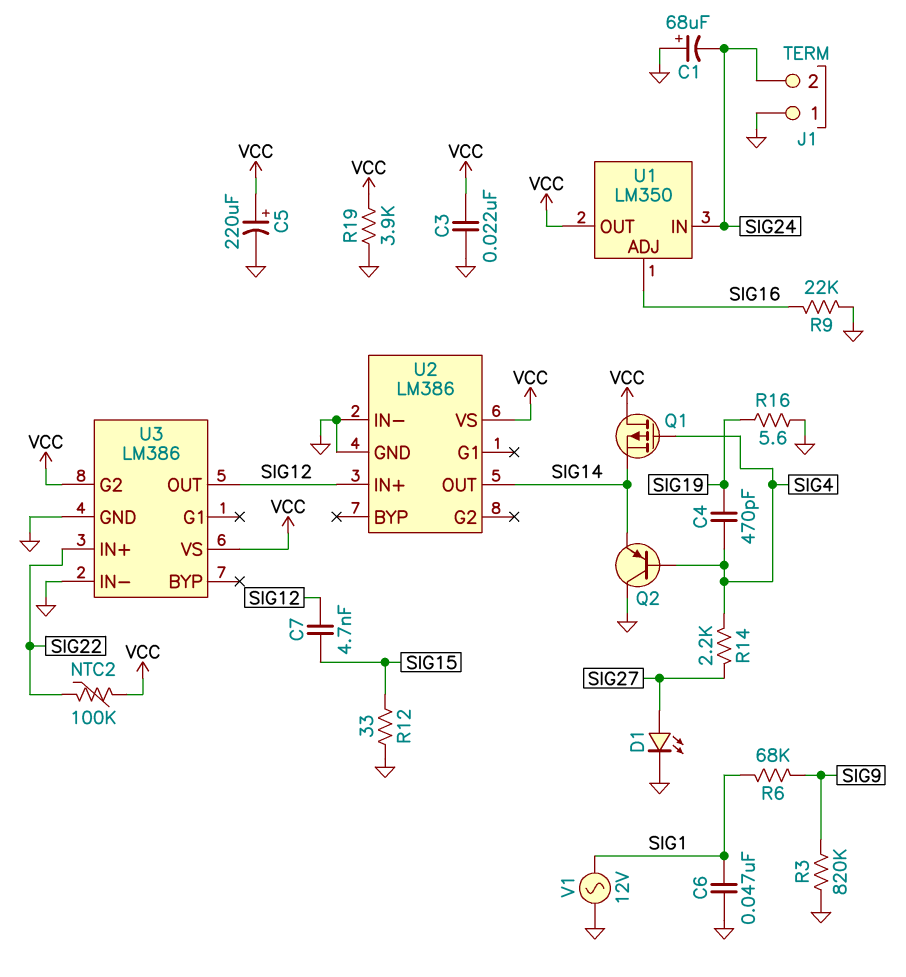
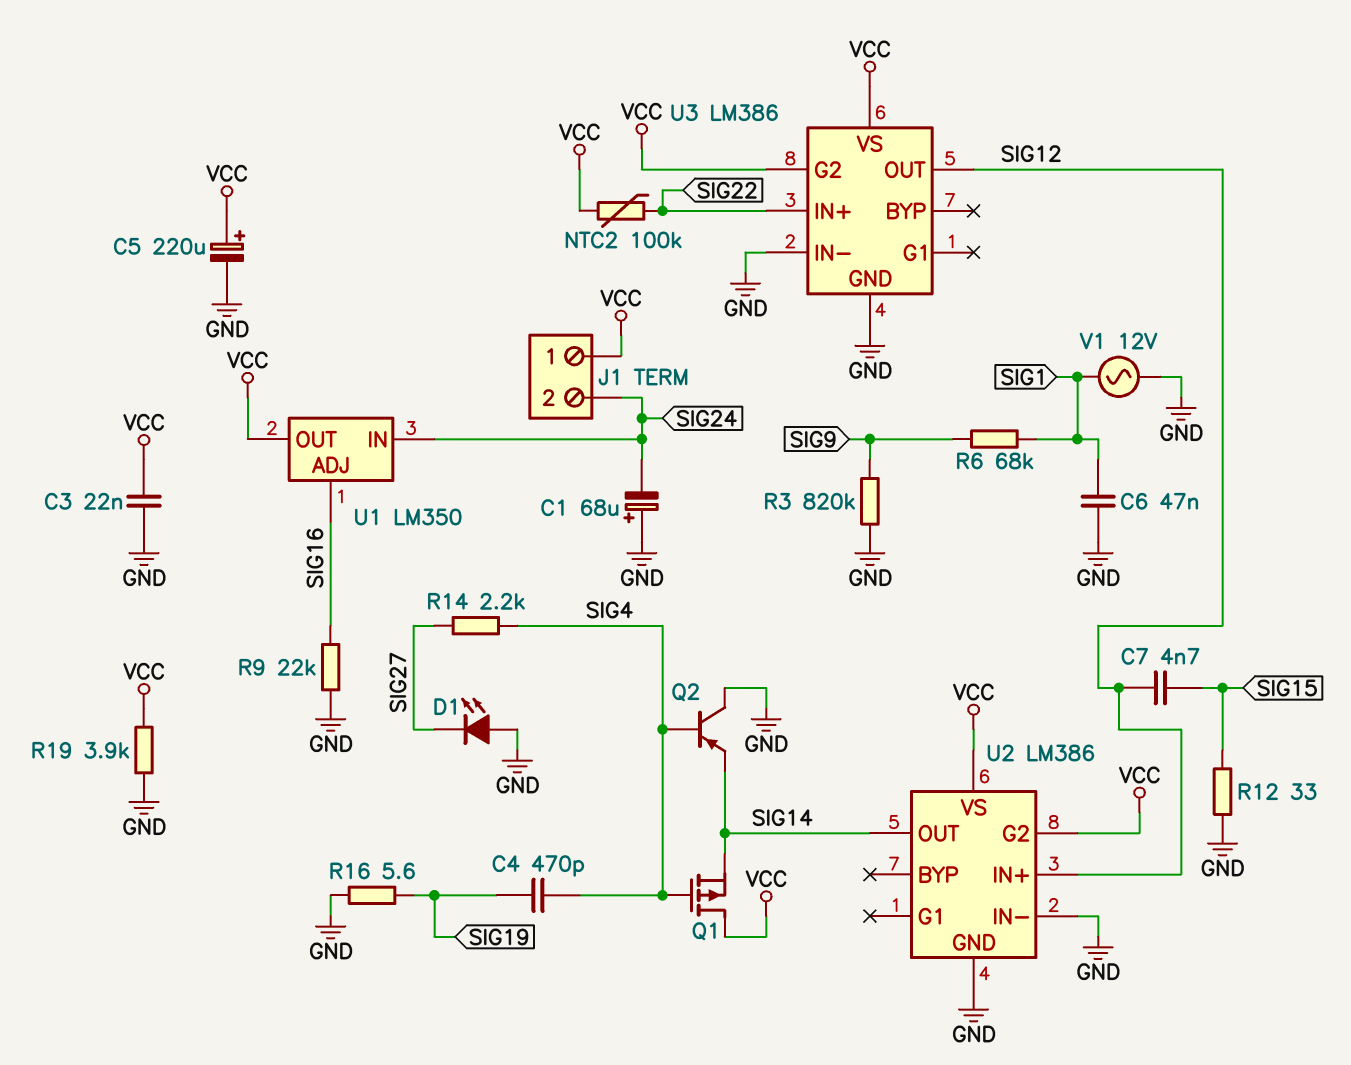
D1: LED (A SIG27, K GND) -> LED (A GND, K SIG27)
J1 pin 1: GND -> VCC
U2 pin G2: none -> VCC

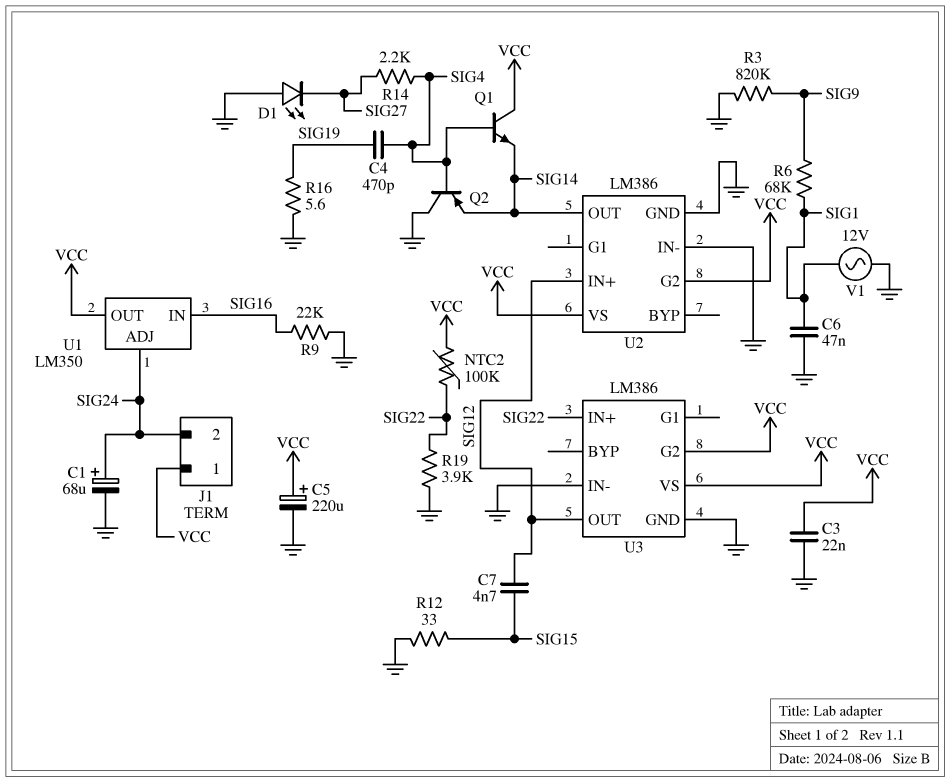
C1: 68uF (plus GND, minus SIG24) -> 68uF (plus SIG24, minus GND)
Q1: PMOS (G SIG4, D VCC, S SIG14) -> NPN (B SIG4, C VCC, E SIG14)
R19: 3.9k (GND, VCC) -> 3.9k (GND, SIG22)
U1 pin ADJ: SIG16 -> SIG24
U1 pin IN: SIG24 -> SIG16

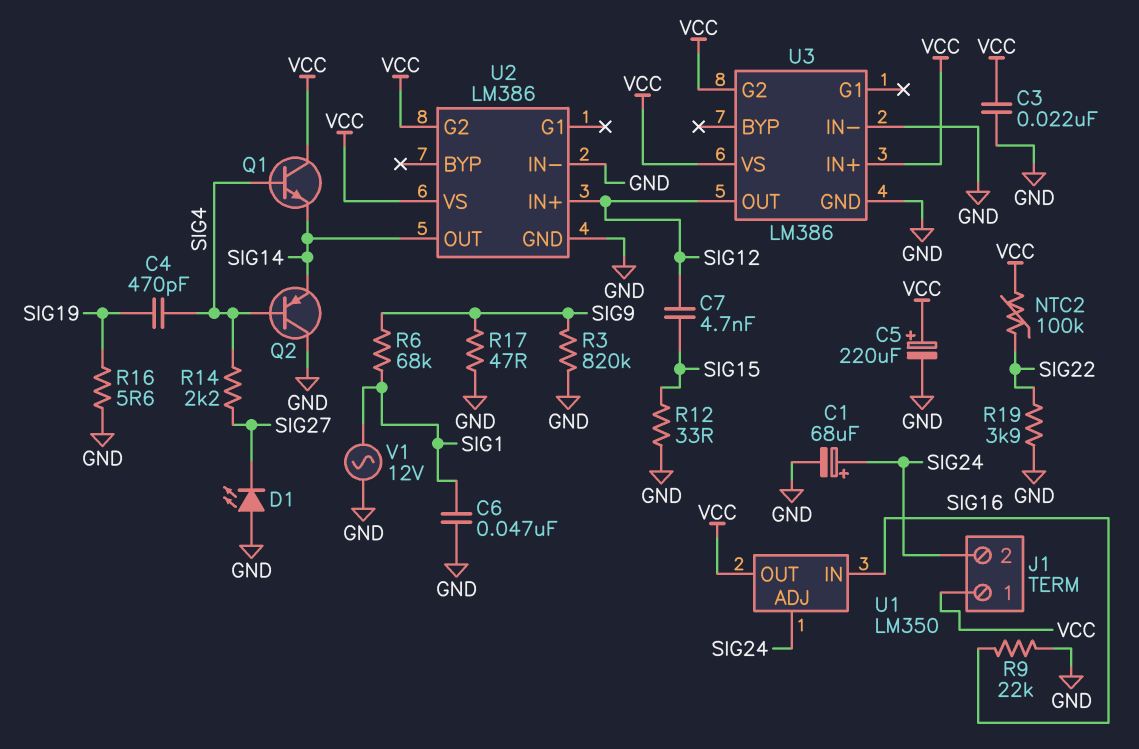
R17: none -> 47 (GND, SIG9)
U3 pin IN+: SIG22 -> VCC

